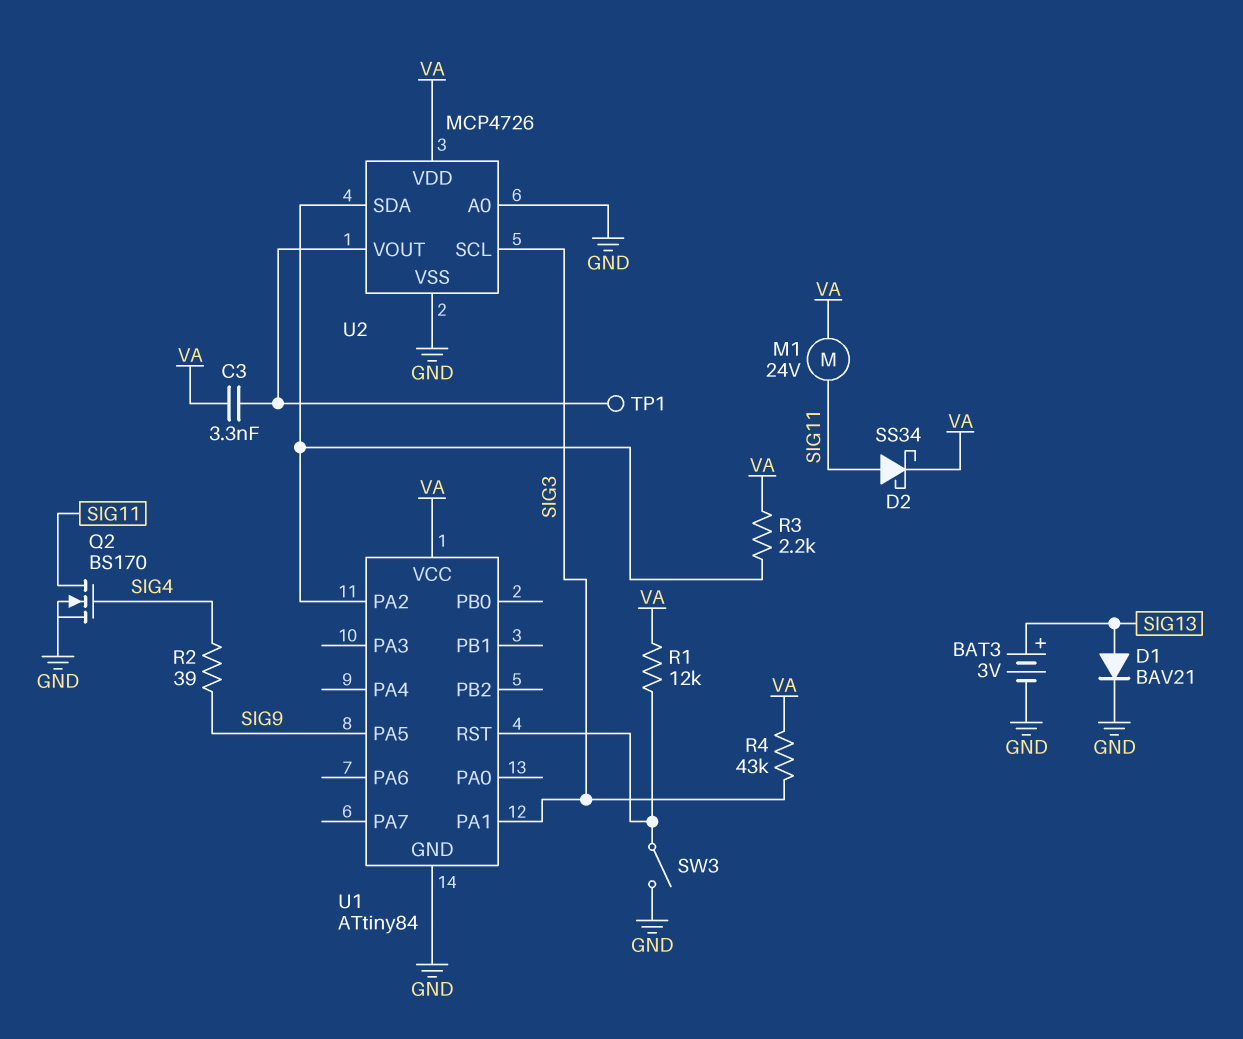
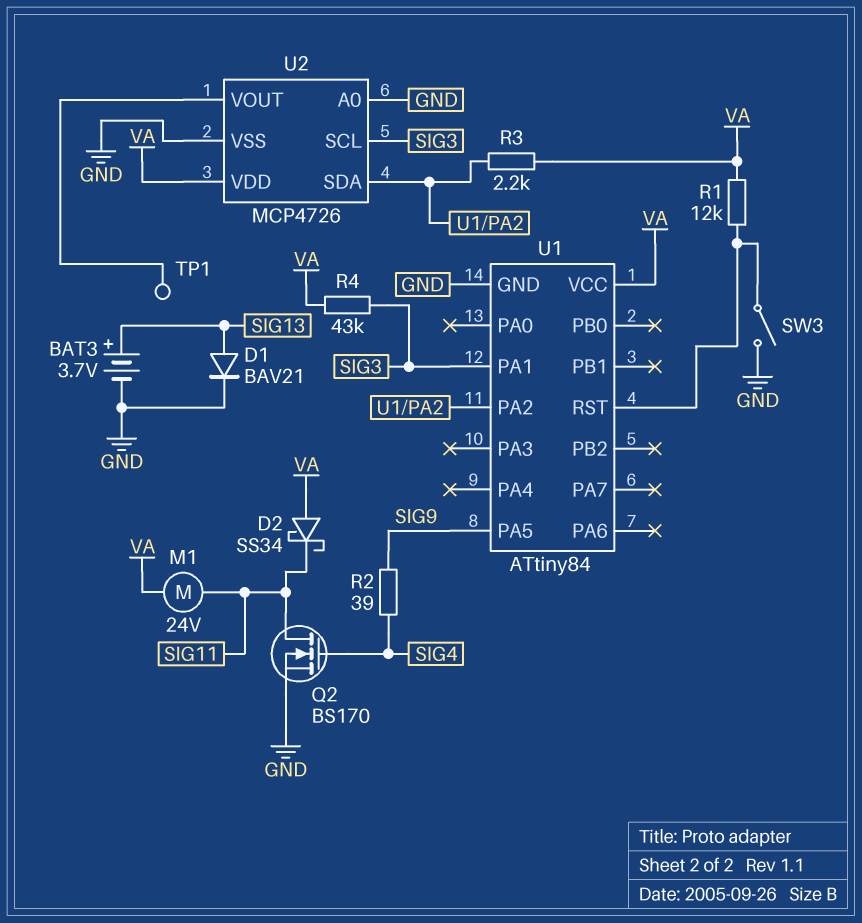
BAT3: 3V (plus SIG13, minus GND) -> 3.7V (plus SIG13, minus GND)
C3: 3.3nF (U2/VOUT, VA) -> none
D2: schottky SS34 (A SIG11, K VA) -> schottky SS34 (A VA, K SIG11)

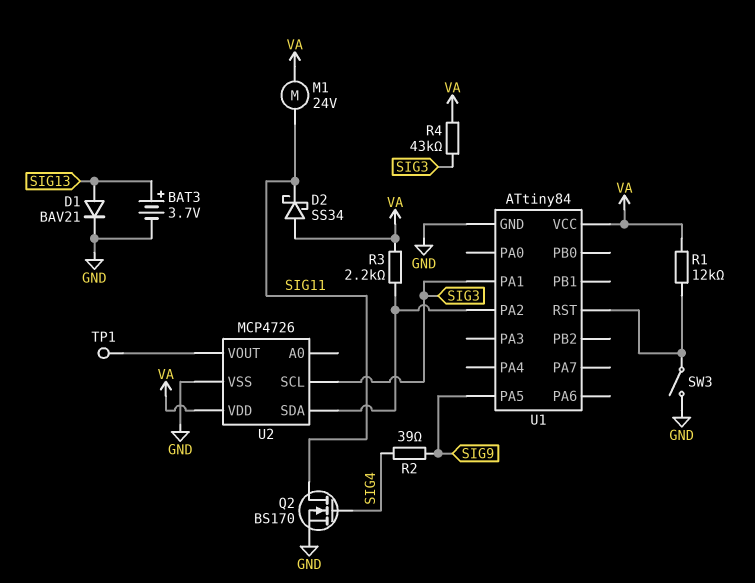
U2 pin A0: GND -> none

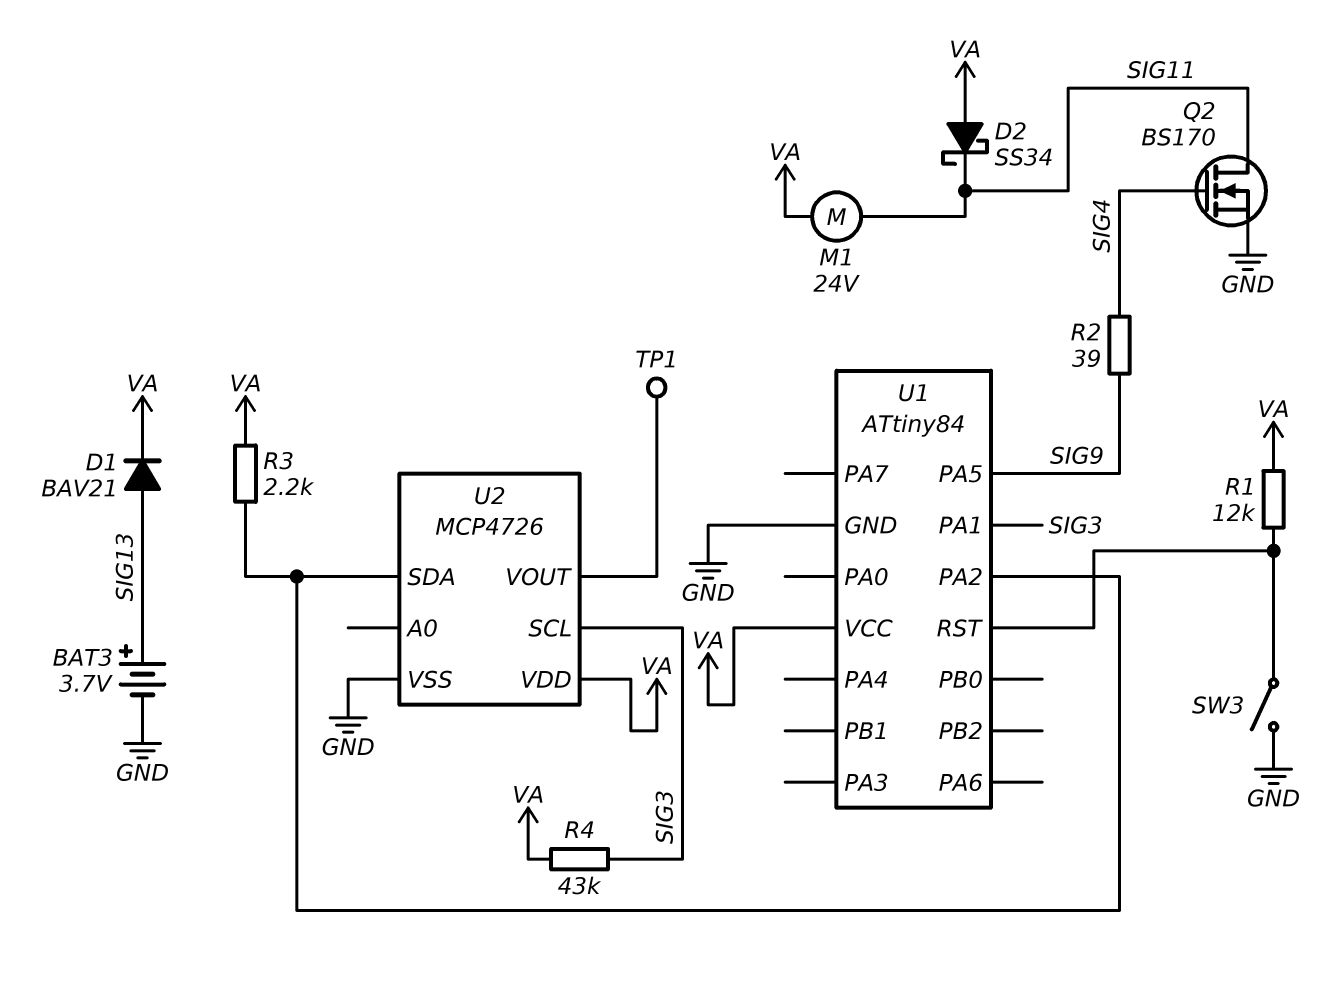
D1: diode BAV21 (A SIG13, K GND) -> diode BAV21 (A SIG13, K VA)

